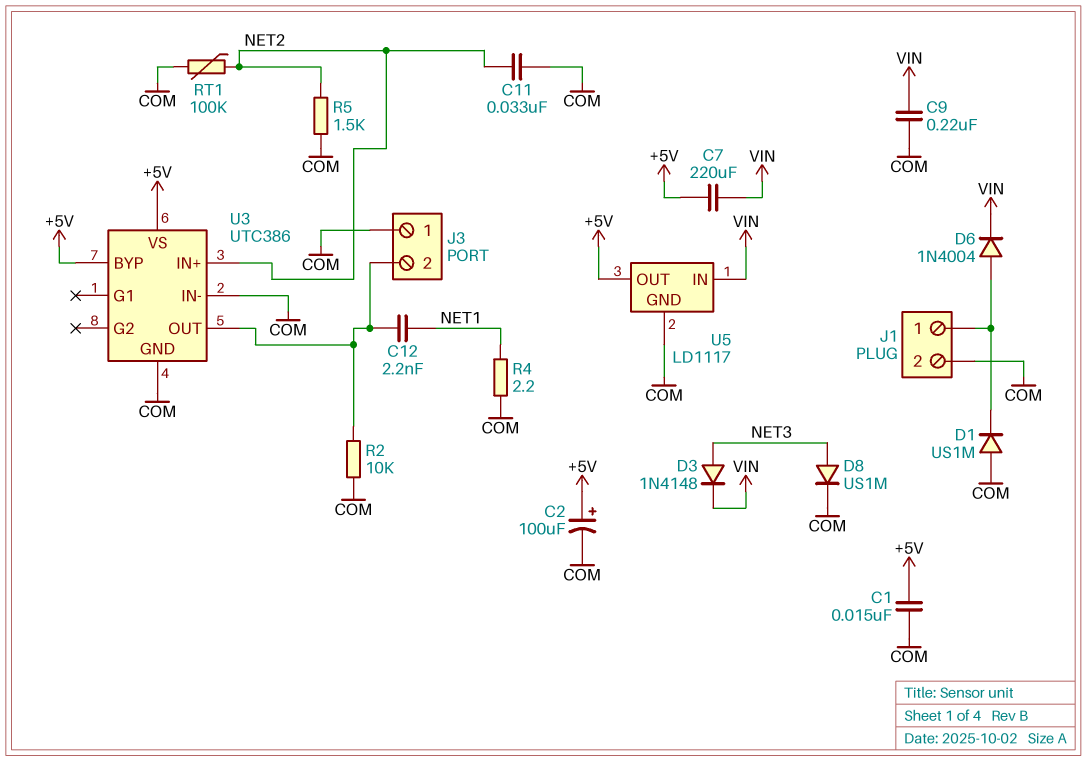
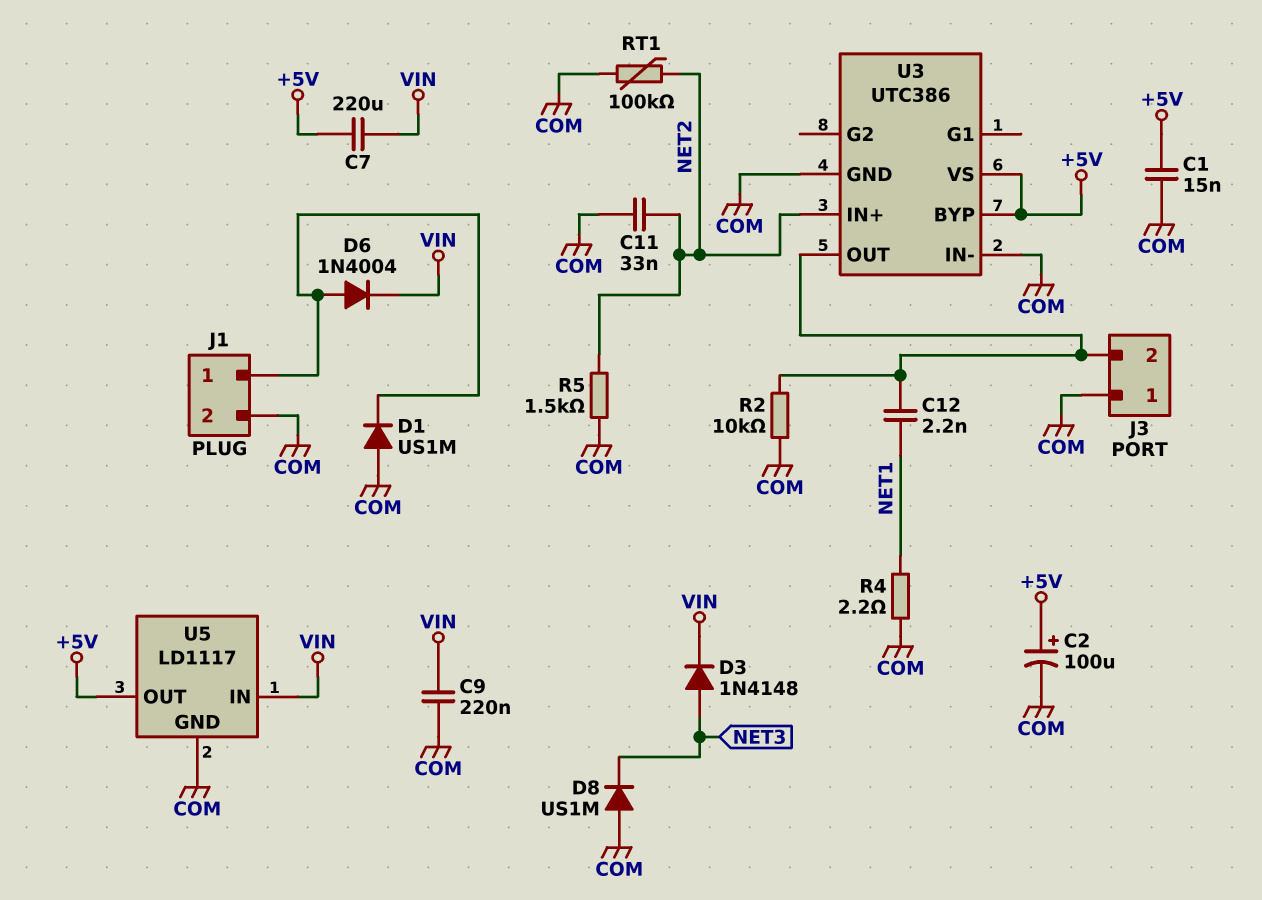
D8: diode US1M (A NET3, K COM) -> diode US1M (A COM, K NET3)

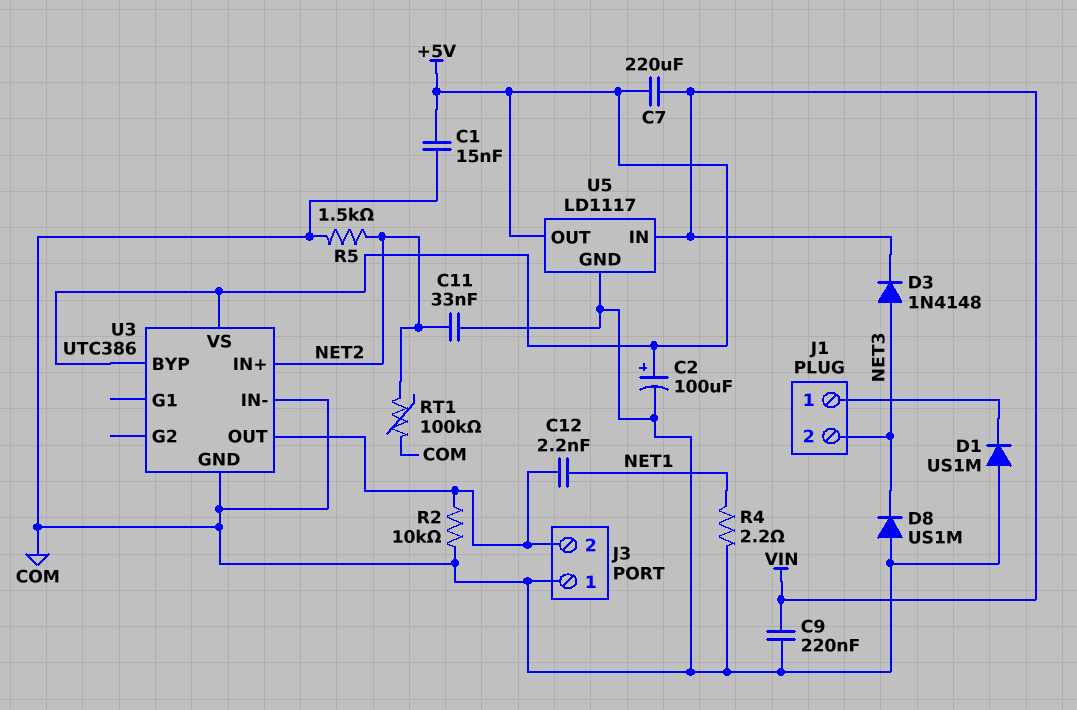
D6: diode 1N4004 (A J1/1, K VIN) -> none
J1 pin 2: COM -> NET3

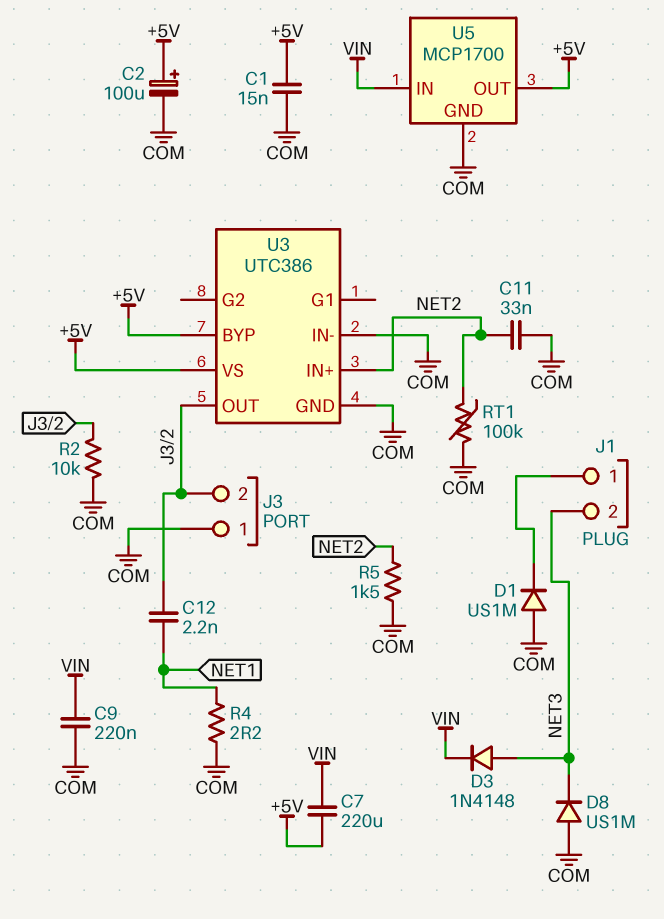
U5: LD1117 -> MCP1700

